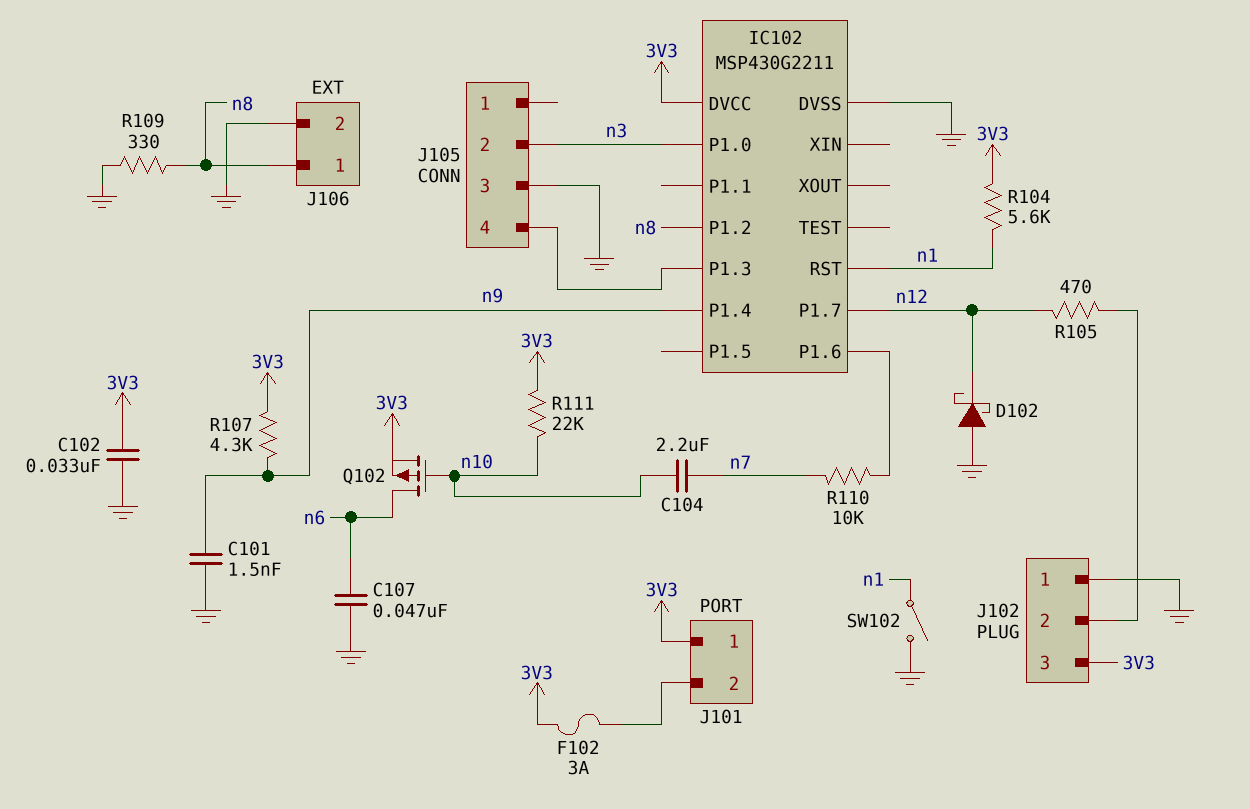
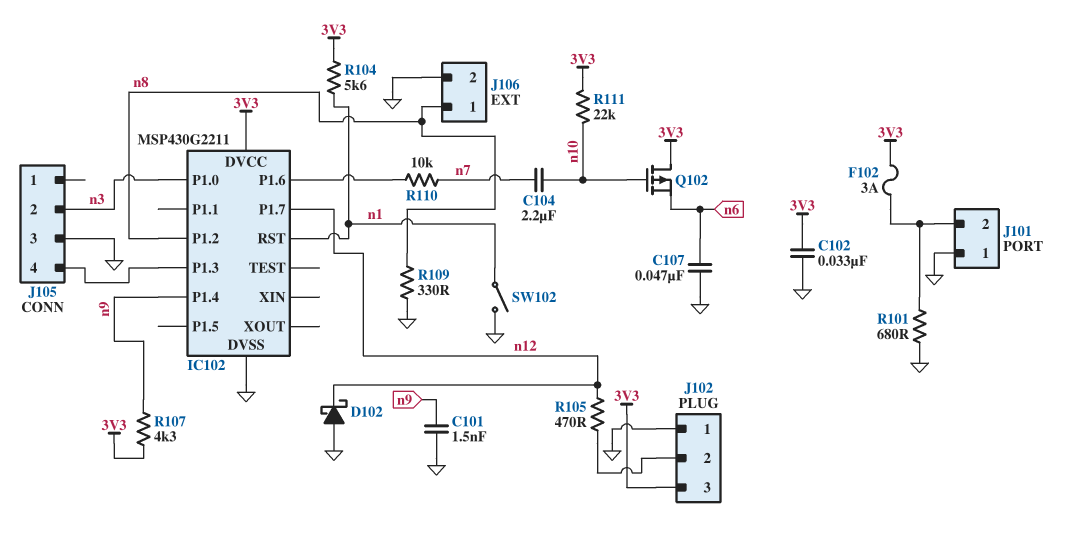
J101 pin 1: 3V3 -> GND
Q102: PMOS (G n10, D n6, S 3V3) -> PMOS (G n10, D 3V3, S n6)
R101: none -> 680 (GND, J101/2)

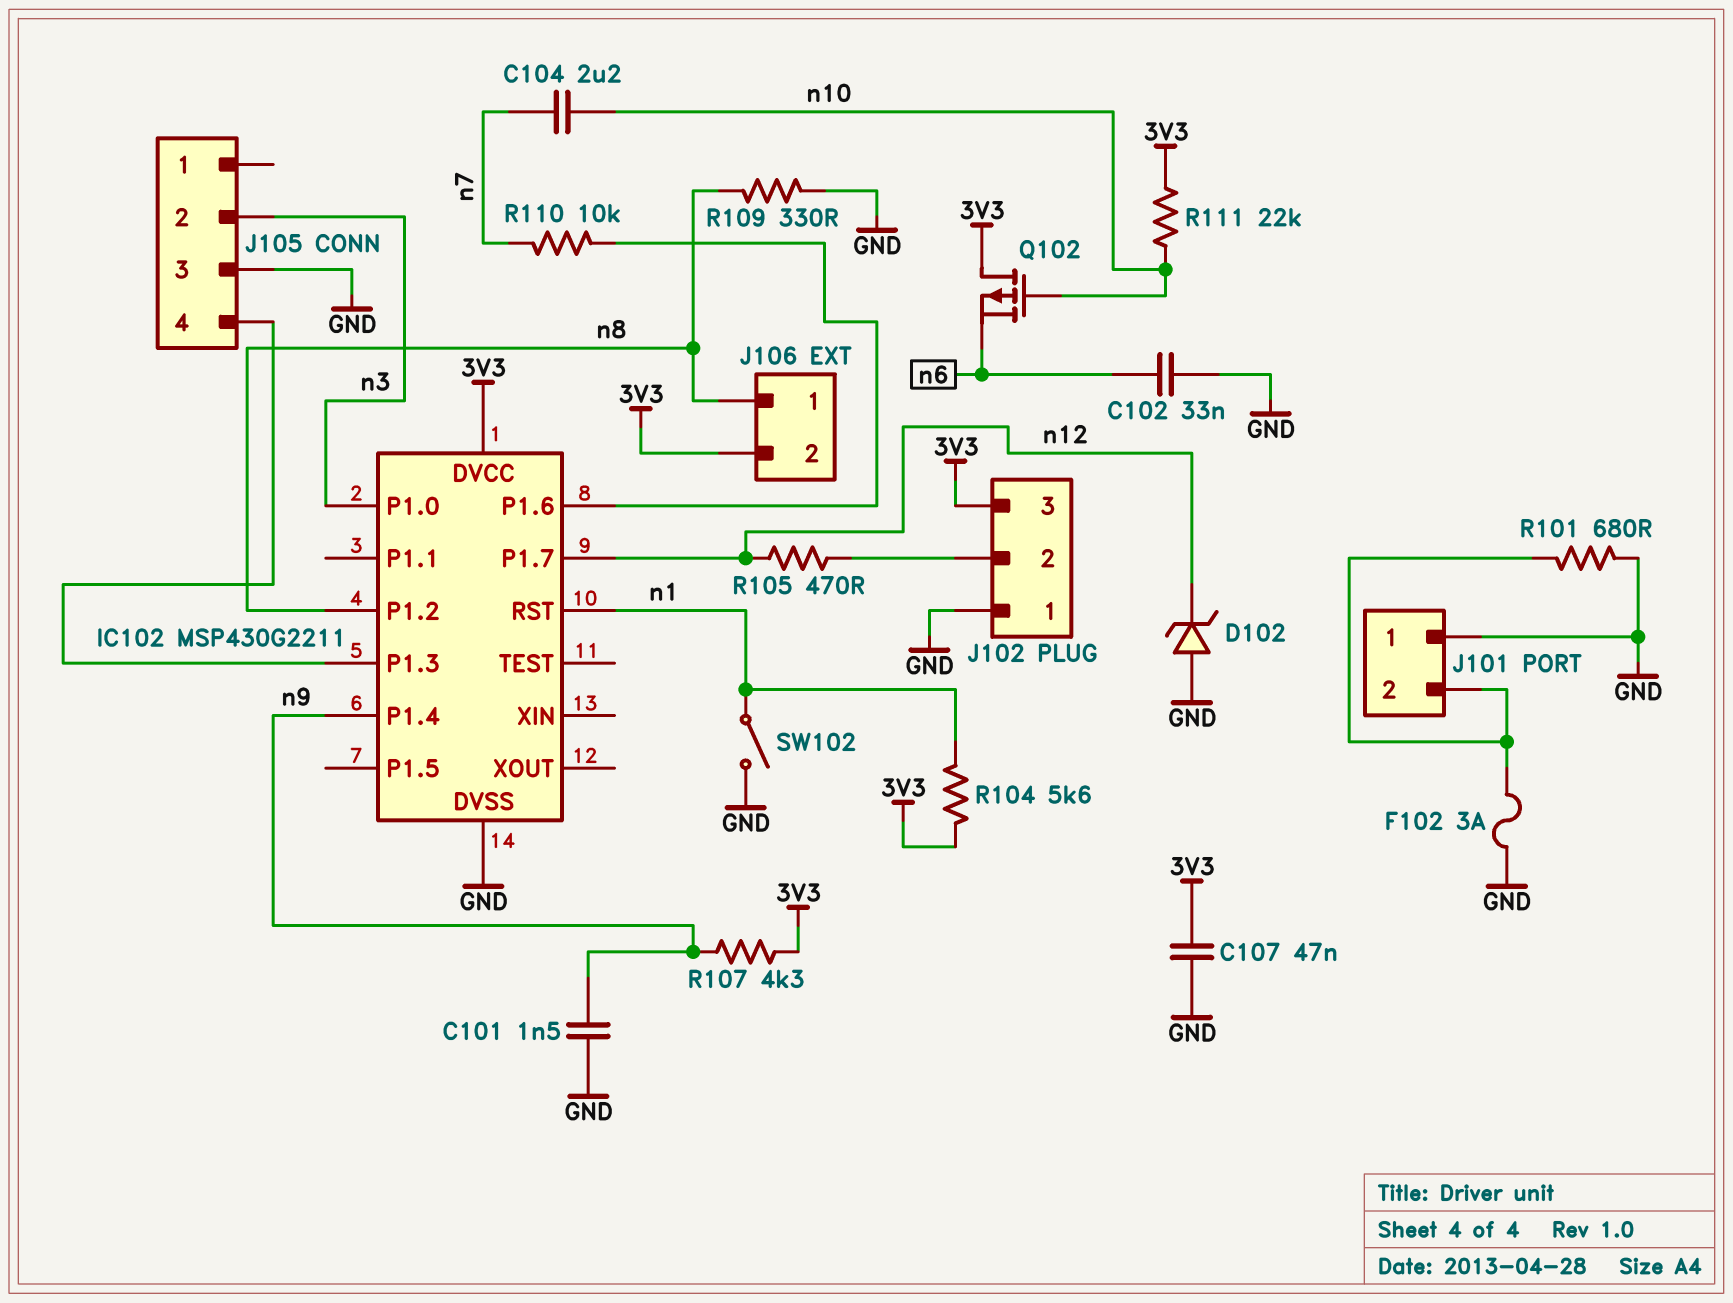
C102: 33nF (3V3, GND) -> 33nF (GND, n6)
C107: 47nF (GND, n6) -> 47nF (3V3, GND)
D102: schottky (A GND, K n12) -> zener (A GND, K n12)
F102: 3A (3V3, J101/2) -> 3A (GND, J101/2)
J106 pin 2: GND -> 3V3

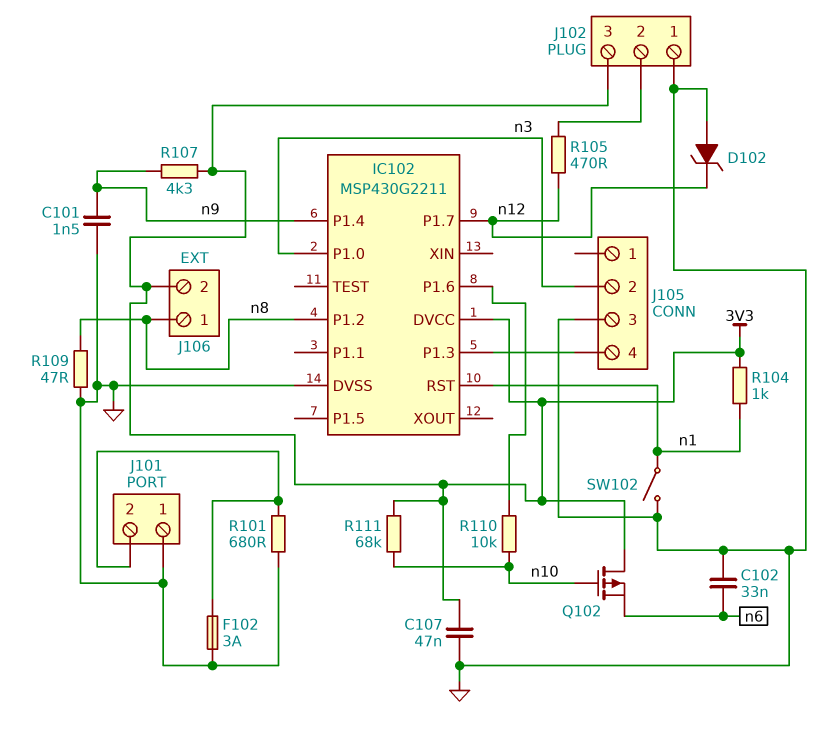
C104: 2.2uF (n7, n10) -> none
R104: 5.6k (3V3, n1) -> 1k (3V3, n1)
R109: 330 (GND, n8) -> 47 (GND, n8)
R110: 10k (IC102/P1.6, n7) -> 10k (IC102/P1.6, n10)
R111: 22k (3V3, n10) -> 68k (3V3, n10)

